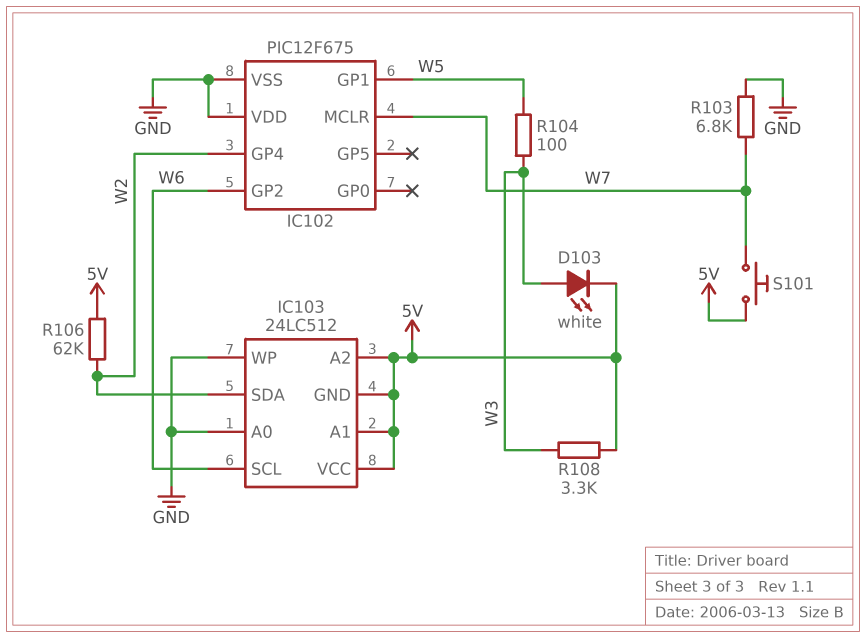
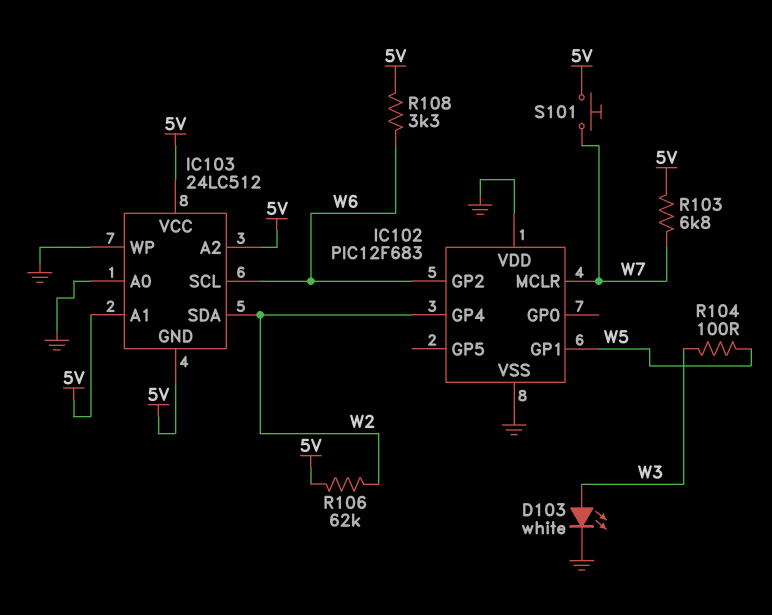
D103: LED white (A W3, K 5V) -> LED white (A W3, K GND)
IC102: PIC12F675 -> PIC12F683
R103: 6.8k (GND, W7) -> 6.8k (5V, W7)
R108: 3.3k (5V, W3) -> 3.3k (5V, W6)

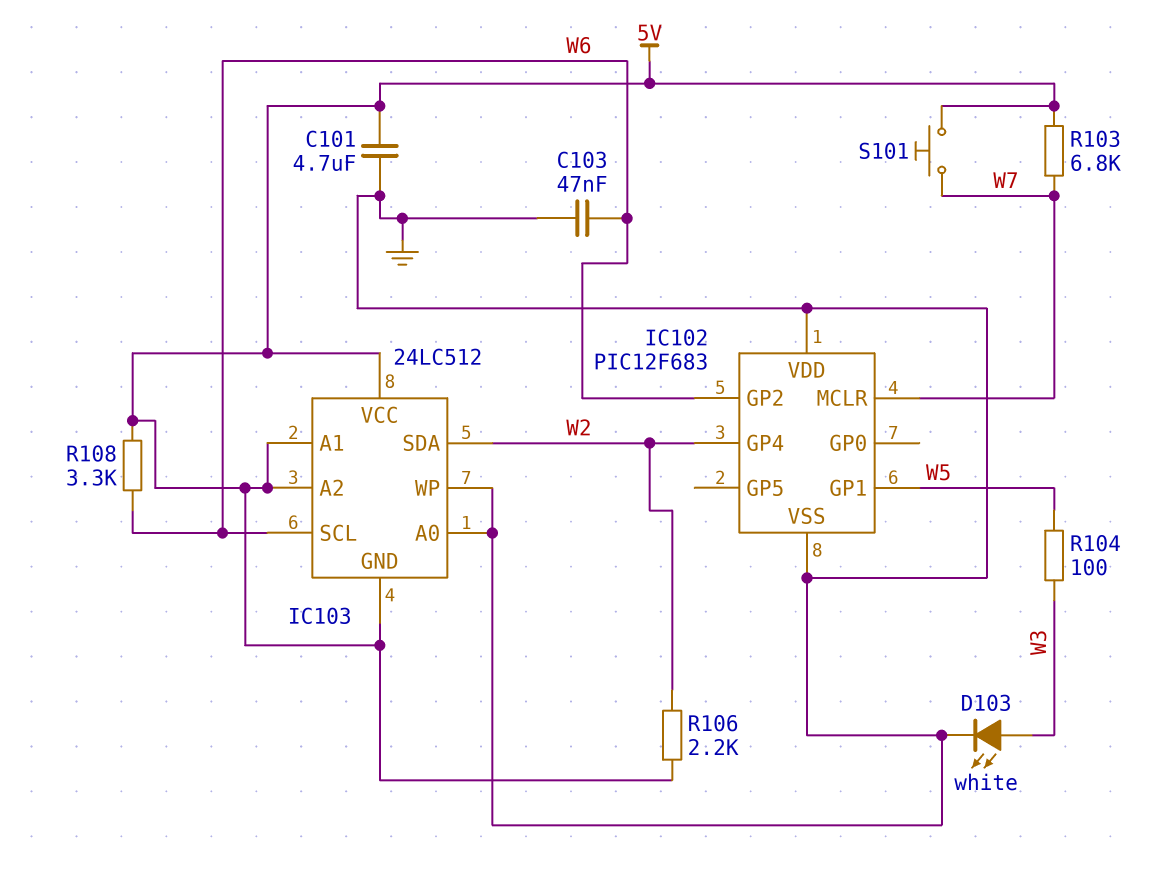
C101: none -> 4.7uF (5V, GND)
C103: none -> 47nF (GND, W6)
R106: 62k (5V, W2) -> 2.2k (5V, W2)

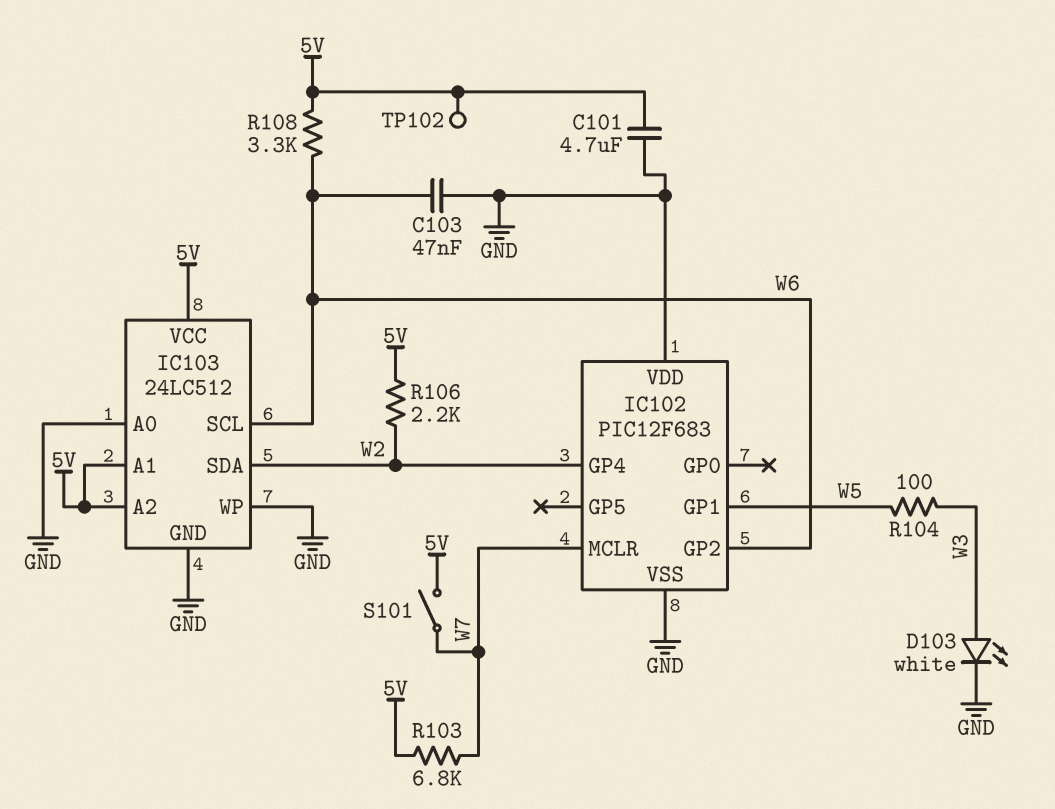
IC103 pin GND: 5V -> GND
S101: button (5V, W7) -> switch (5V, W7)
TP102: none -> test point (5V)

